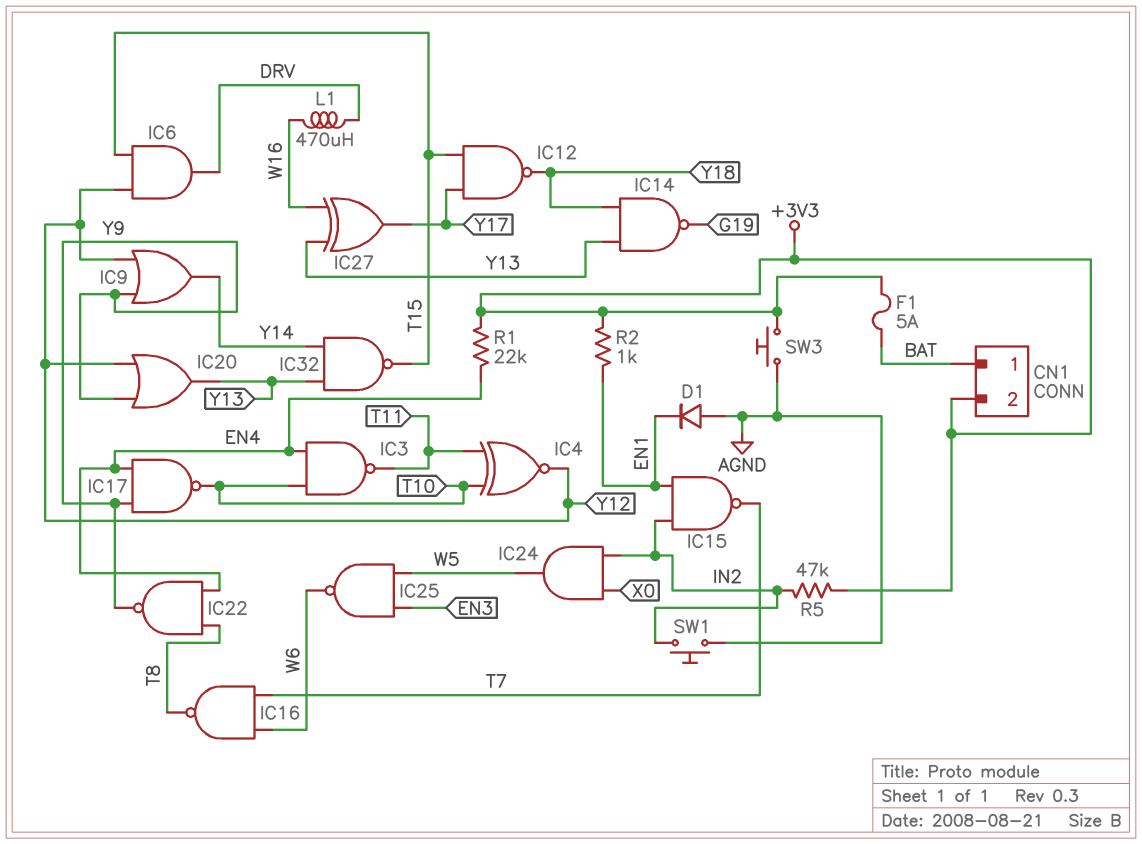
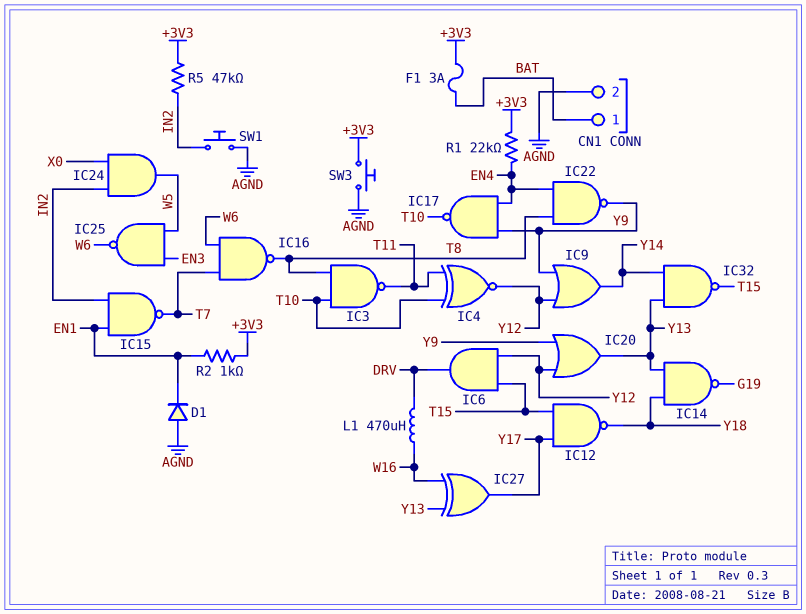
CN1 pin 2: +3V3 -> AGND
F1: 5A (+3V3, BAT) -> 3A (+3V3, BAT)
IC3: NAND (in EN4, in T10, out T11) -> NAND (in T8, in T10, out T11)

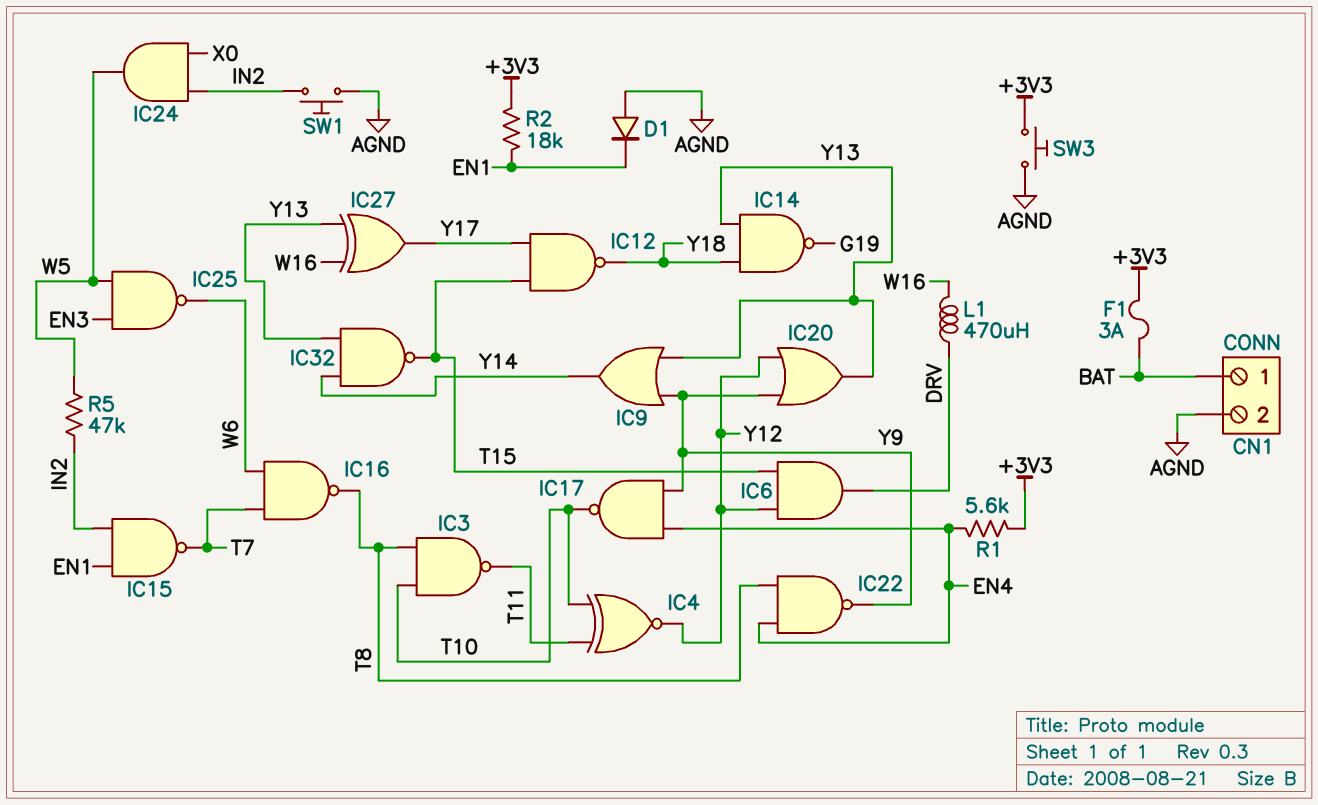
IC9: OR (in Y9, in Y12, out Y14) -> OR (in Y9, in Y13, out Y14)
R1: 22k (+3V3, EN4) -> 5.6k (+3V3, EN4)
R2: 1k (+3V3, EN1) -> 18k (+3V3, EN1)
R5: 47k (+3V3, IN2) -> 47k (IN2, W5)

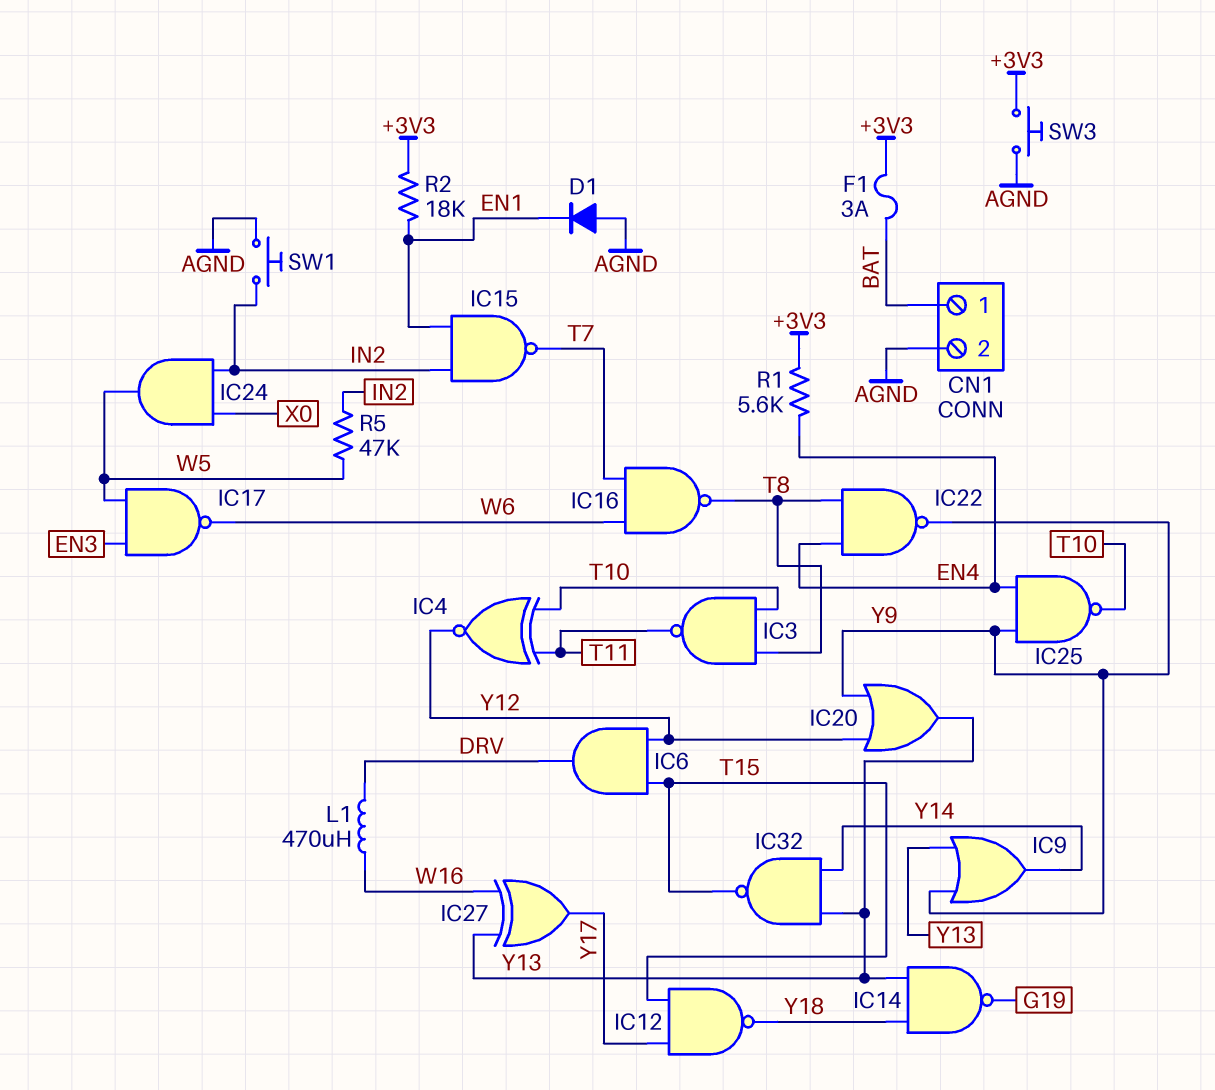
IC17: NAND (in EN4, in Y9, out T10) -> NAND (in EN3, in W5, out W6)
IC25: NAND (in EN3, in W5, out W6) -> NAND (in EN4, in Y9, out T10)

